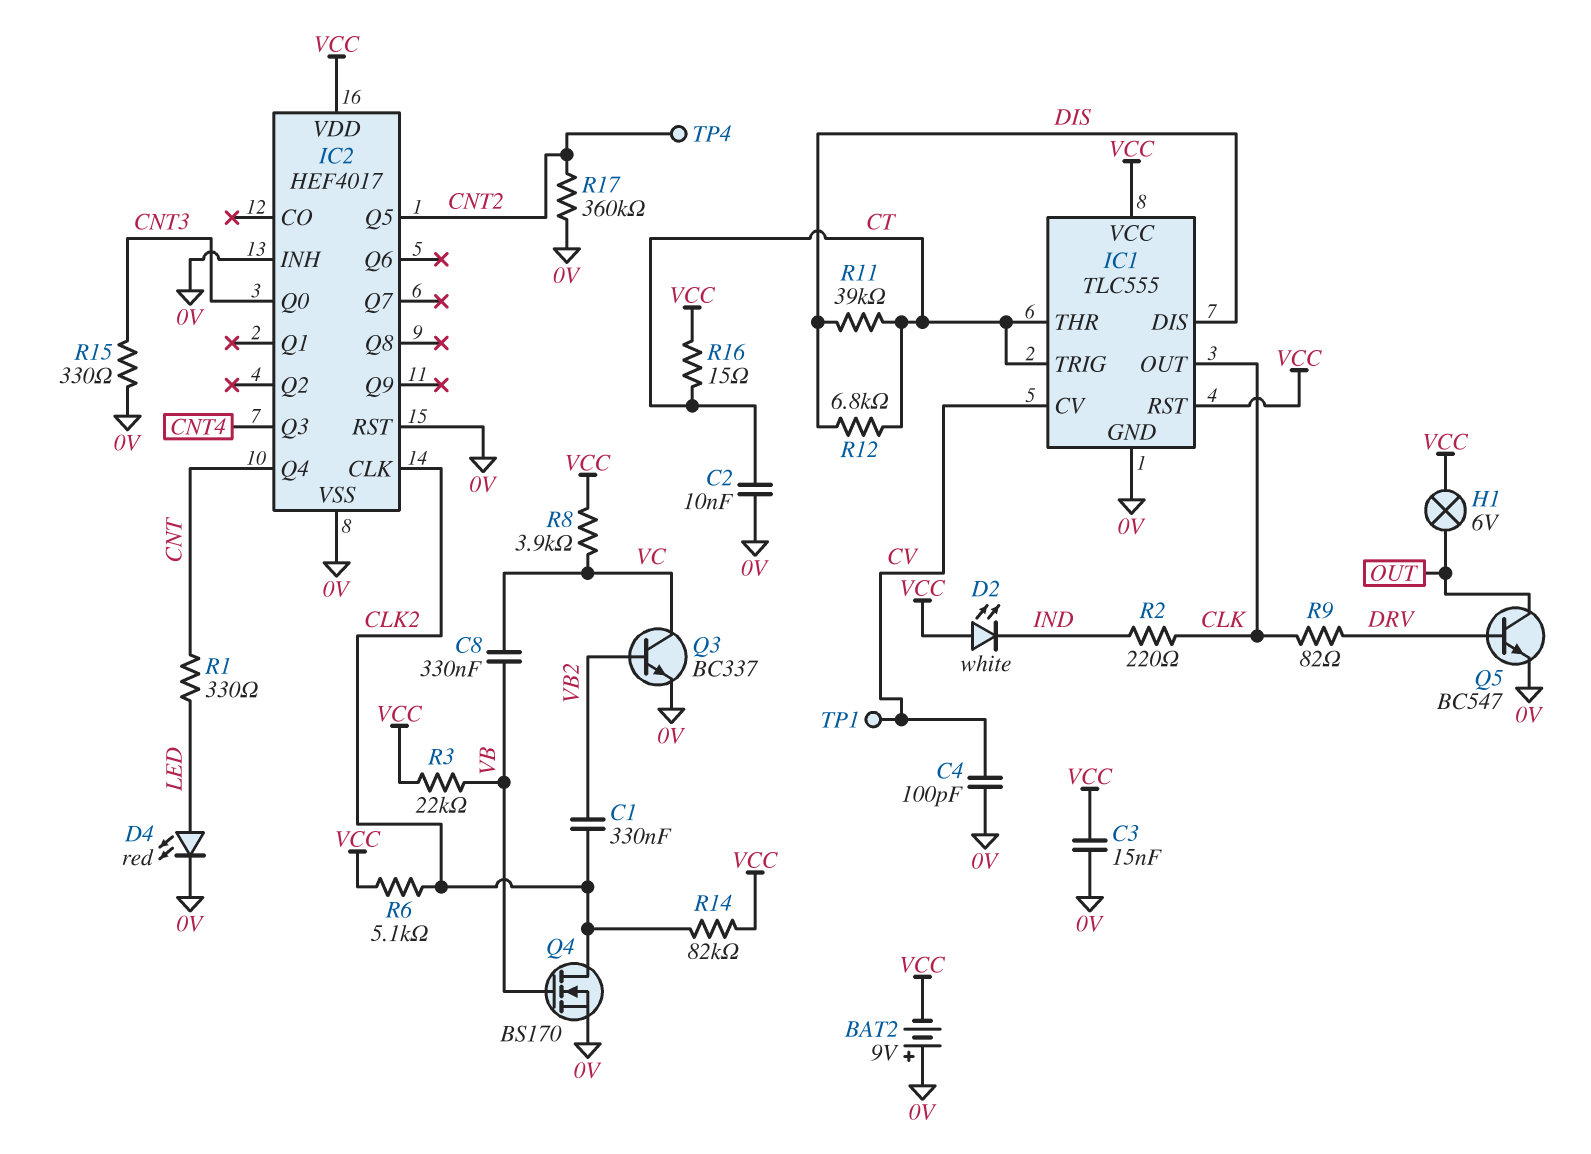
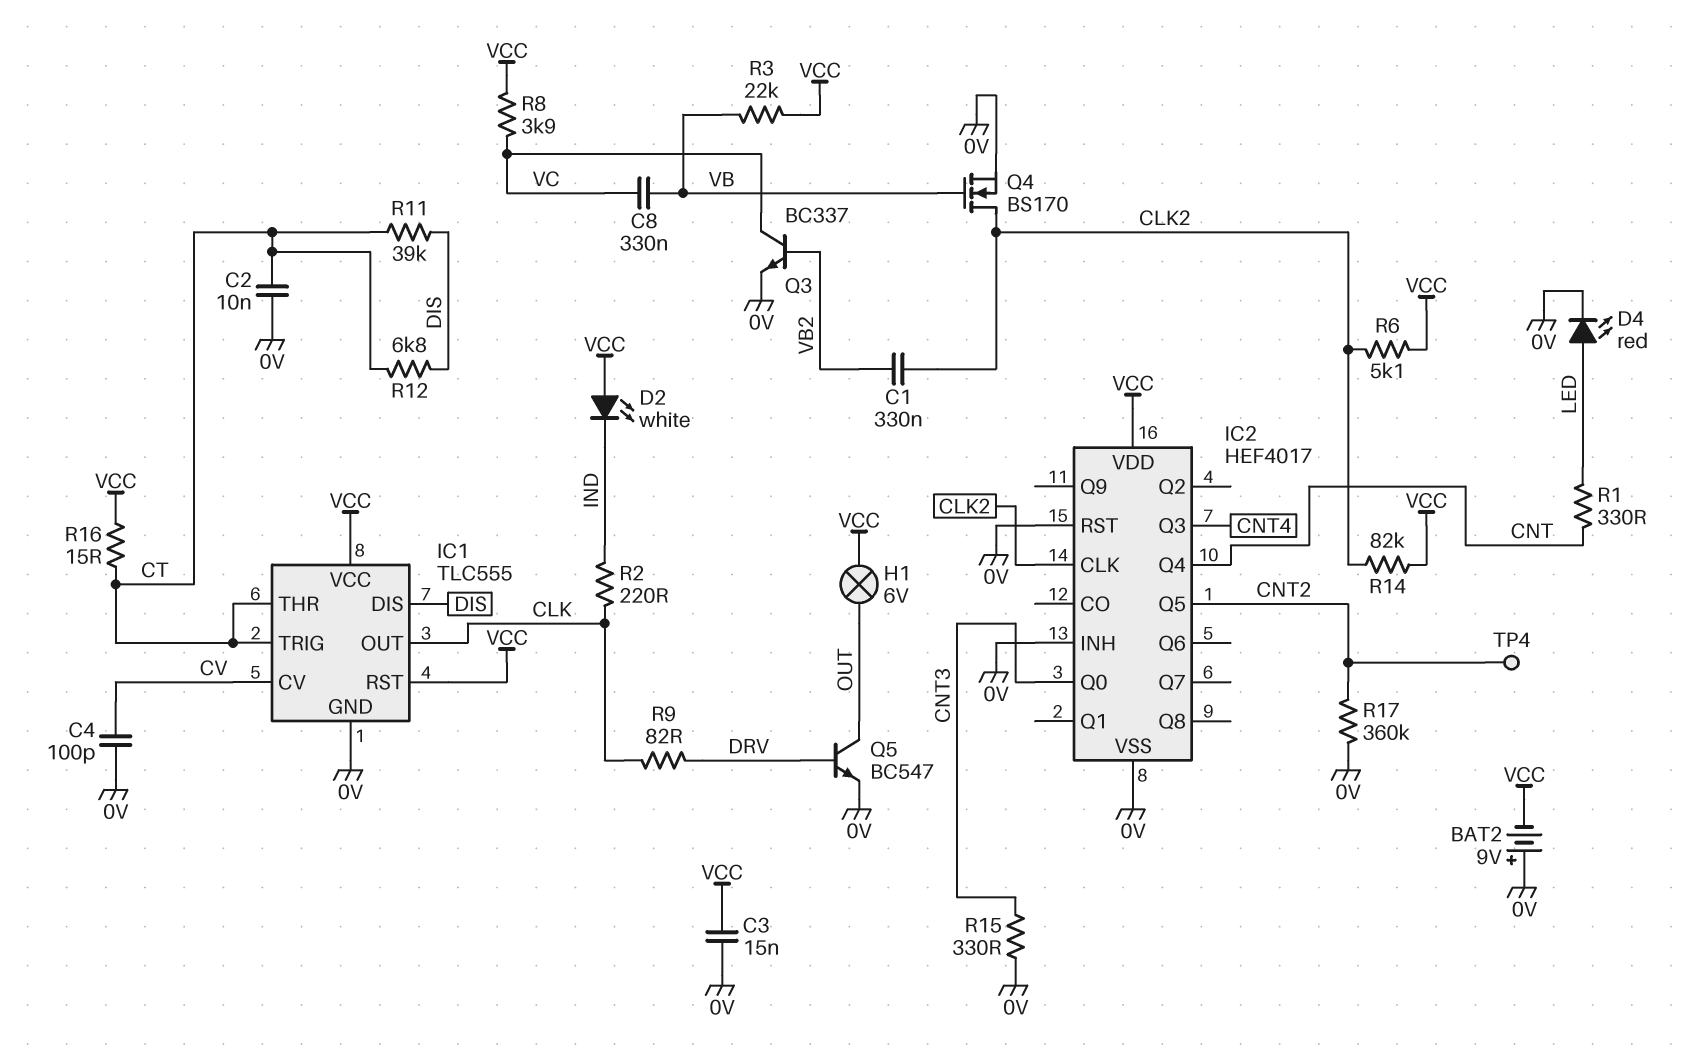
TP1: test point (CV) -> none

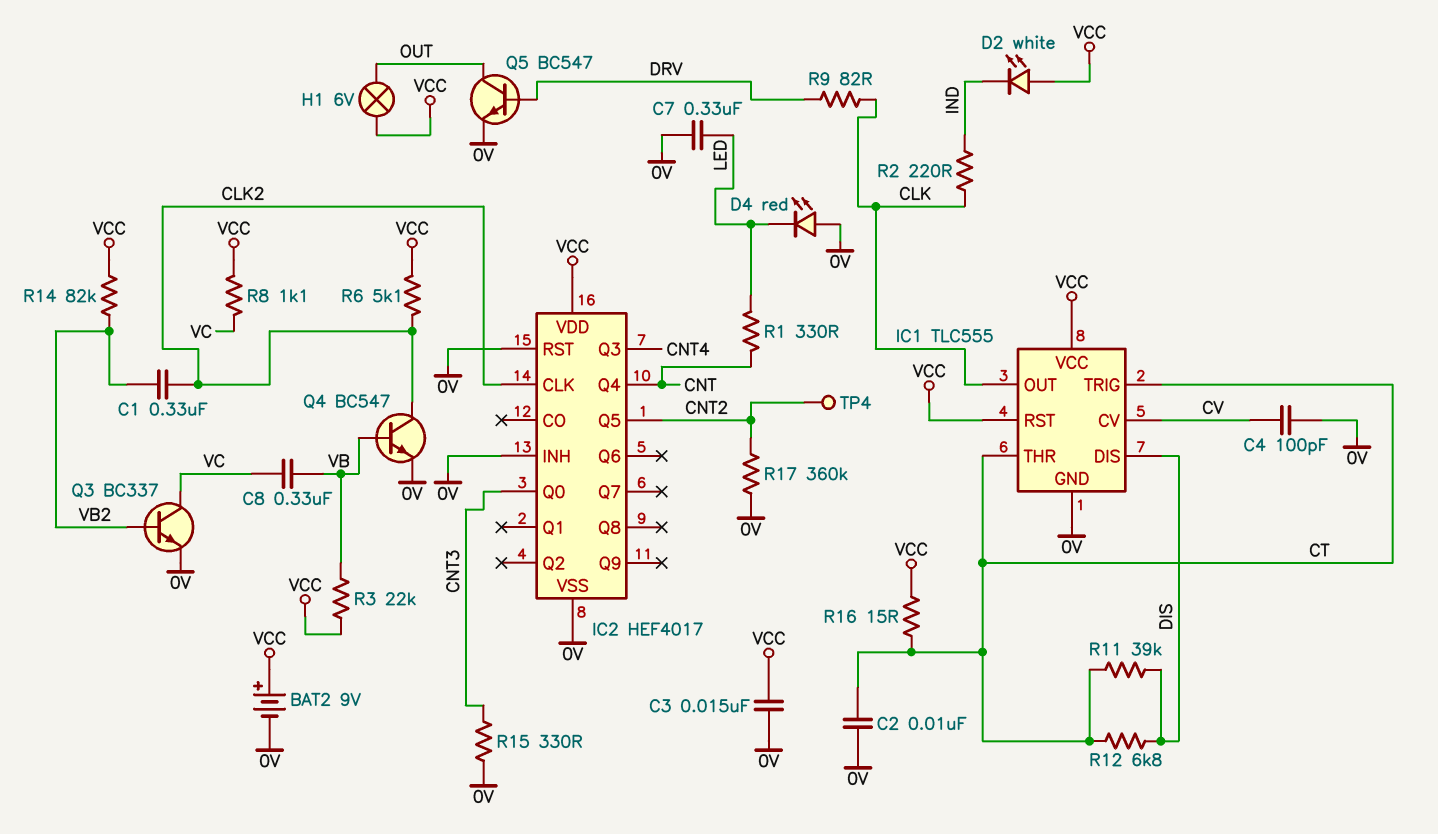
BAT2: 9V (plus 0V, minus VCC) -> 9V (plus VCC, minus 0V)
C7: none -> 330nF (0V, LED)
D4: LED red (A LED, K 0V) -> LED red (A 0V, K LED)
Q4: NMOS BS170 (G VB, D CLK2, S 0V) -> NPN BC547 (B VB, C CLK2, E 0V)
R8: 3.9k (VC, VCC) -> 1.1k (VC, VCC)
R14: 82k (CLK2, VCC) -> 82k (VB2, VCC)

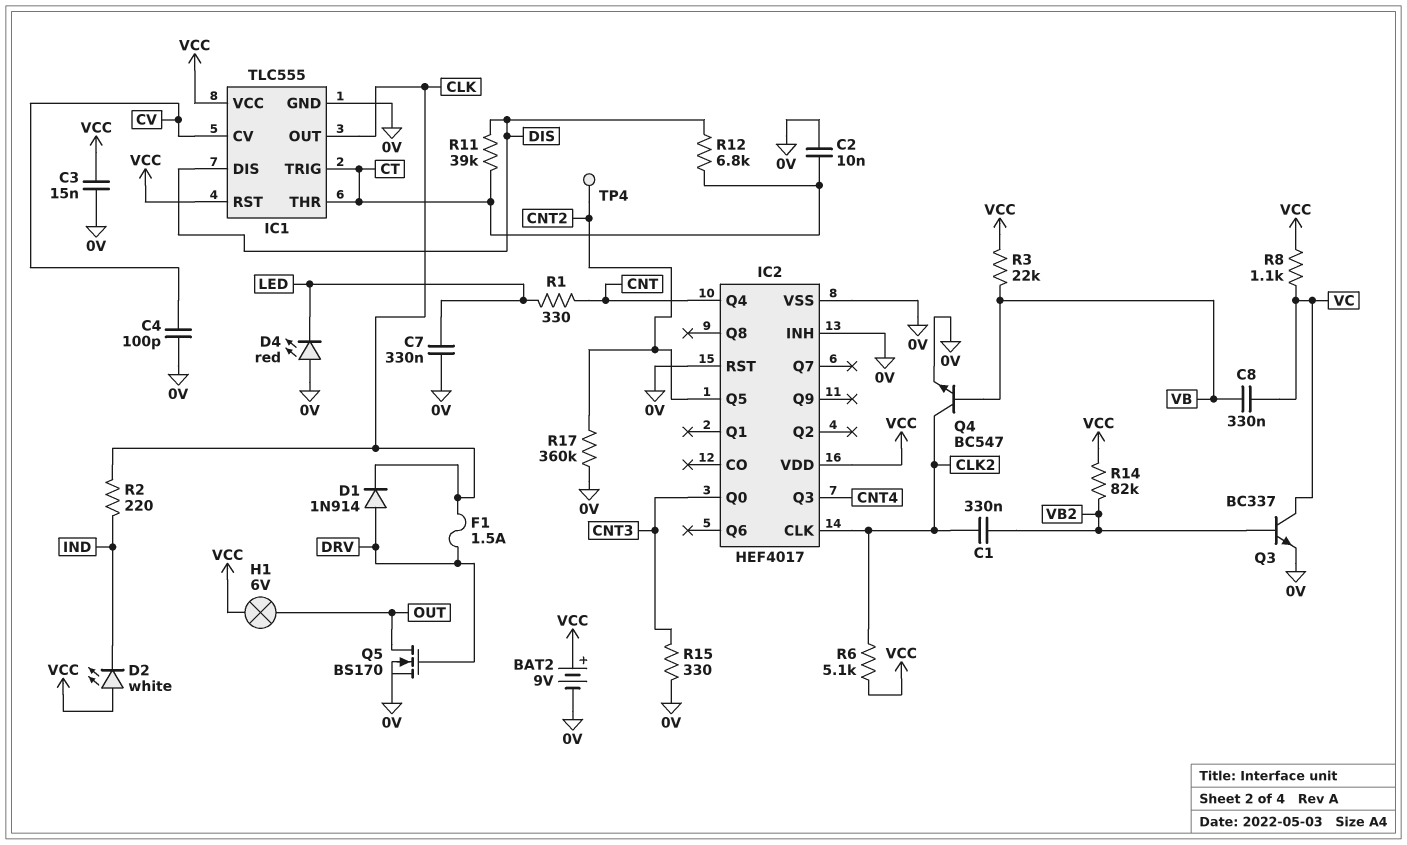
D1: none -> diode 1N914 (A DRV, K CLK)
F1: none -> 1.5A (CLK, DRV)
Q5: NPN BC547 (B DRV, C OUT, E 0V) -> NMOS BS170 (G DRV, D OUT, S 0V)
R9: 82 (CLK, DRV) -> none
R16: 15 (CT, VCC) -> none

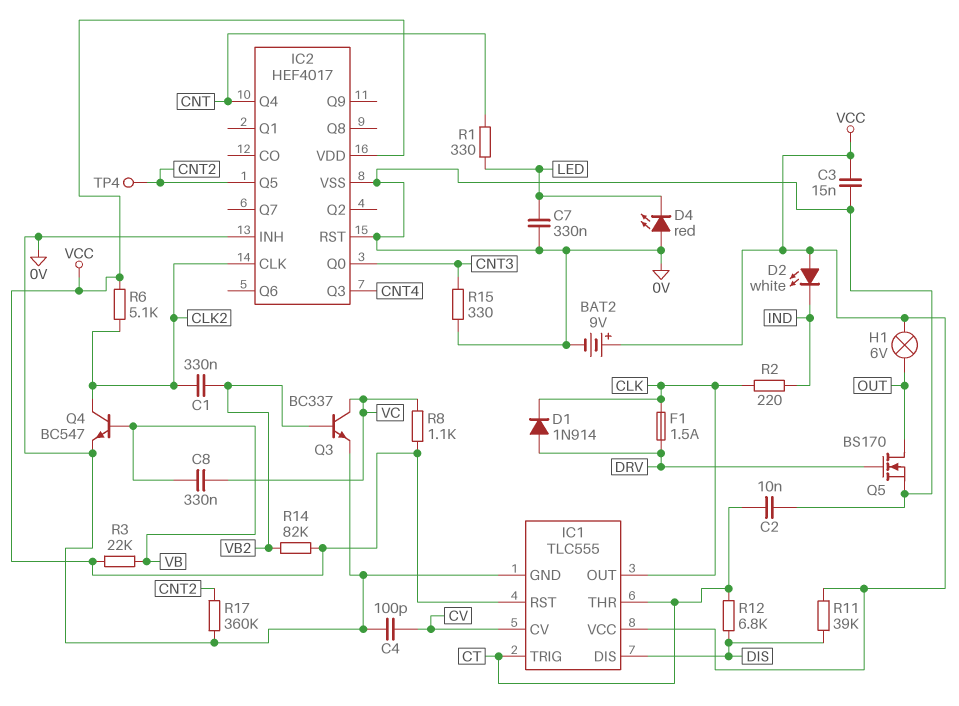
R11: 39k (CT, DIS) -> 39k (DIS, VCC)

